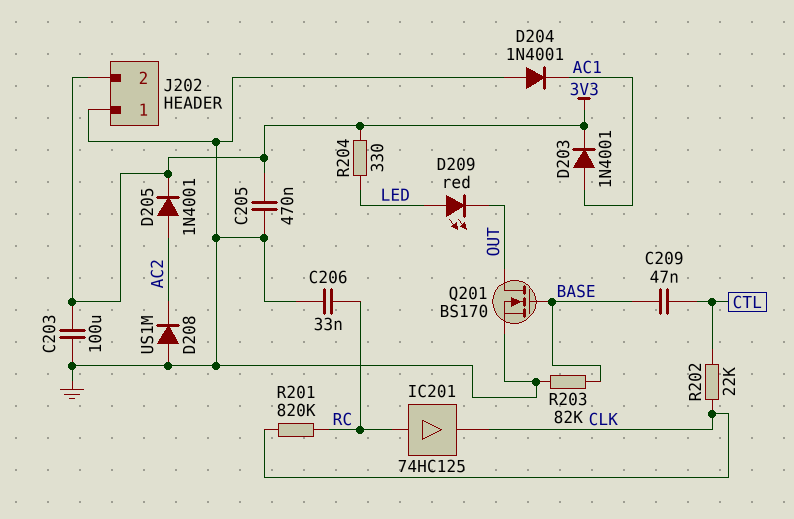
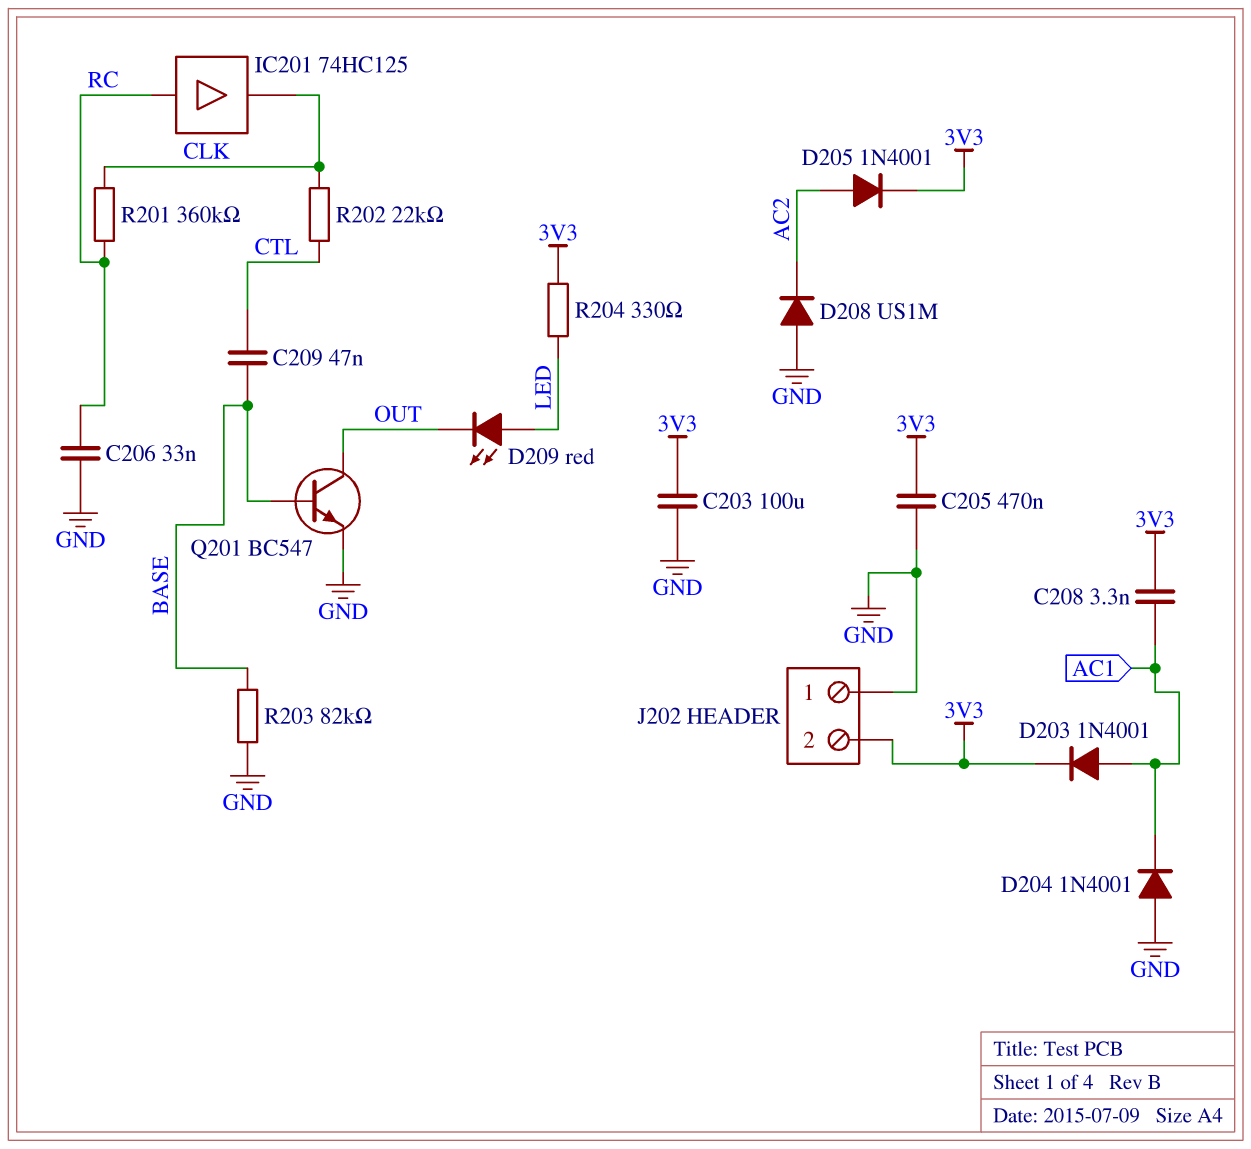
C208: none -> 3.3nF (3V3, AC1)
Q201: NMOS BS170 (G BASE, D OUT, S GND) -> NPN BC547 (B BASE, C OUT, E GND)
R201: 820k (CLK, RC) -> 360k (CLK, RC)

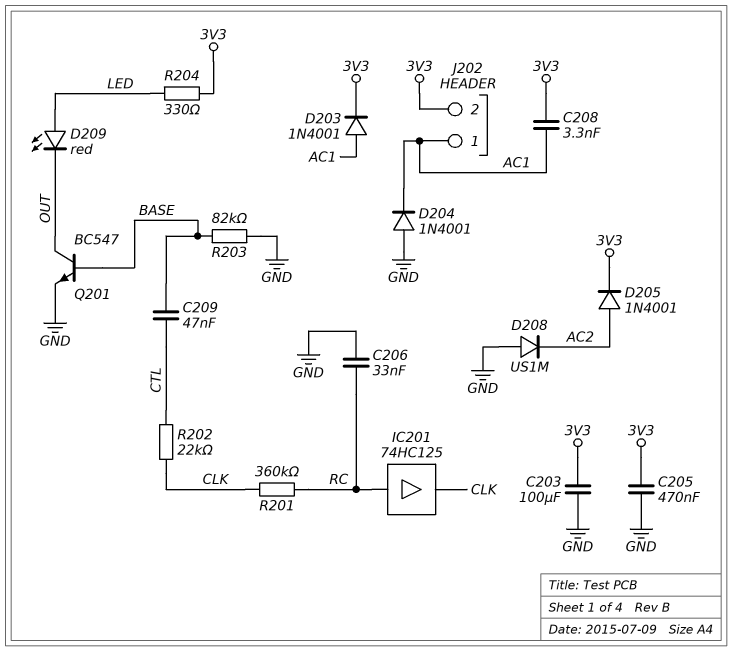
J202 pin 1: GND -> AC1

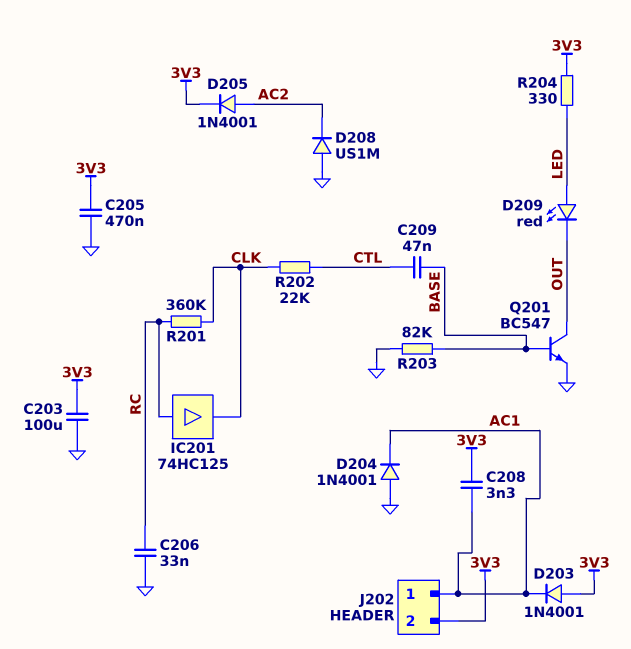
D203: diode 1N4001 (A AC1, K 3V3) -> diode 1N4001 (A 3V3, K AC1)

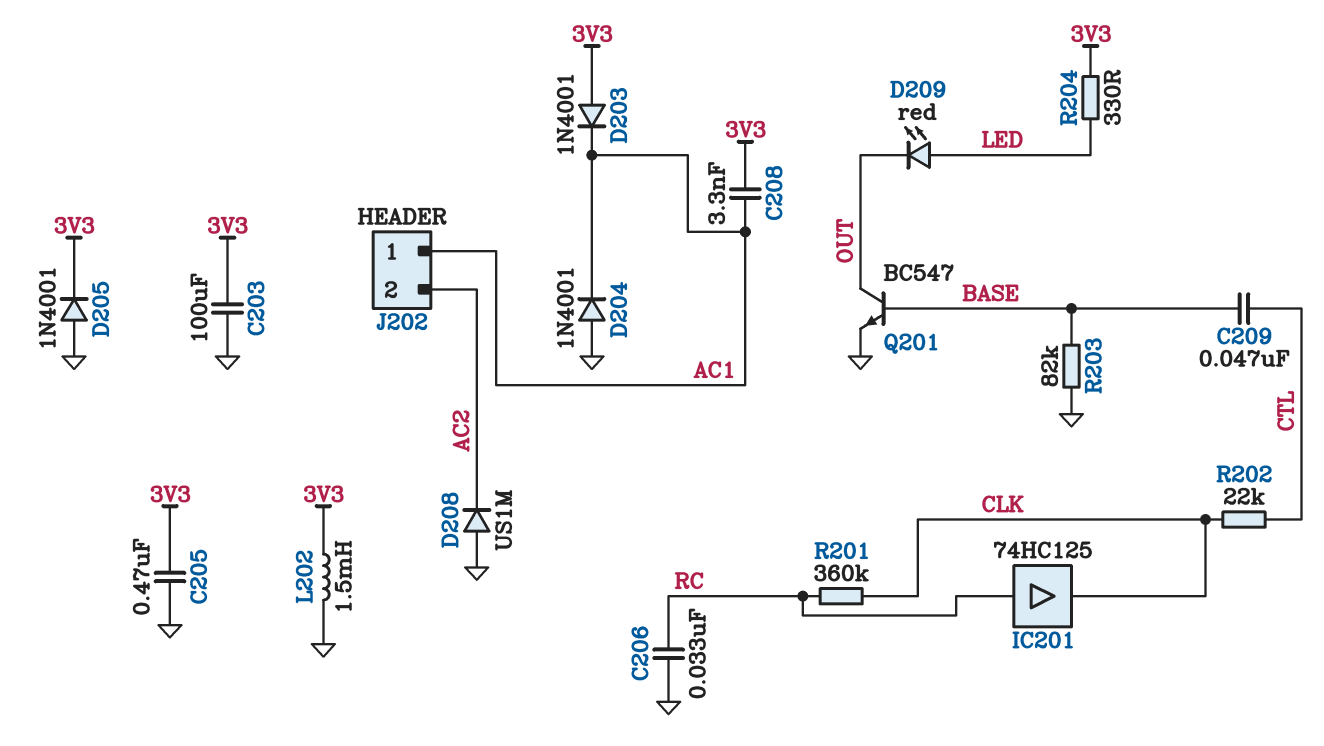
D205: diode 1N4001 (A AC2, K 3V3) -> diode 1N4001 (A GND, K 3V3)
J202 pin 2: 3V3 -> AC2
L202: none -> 1.5mH (3V3, GND)

